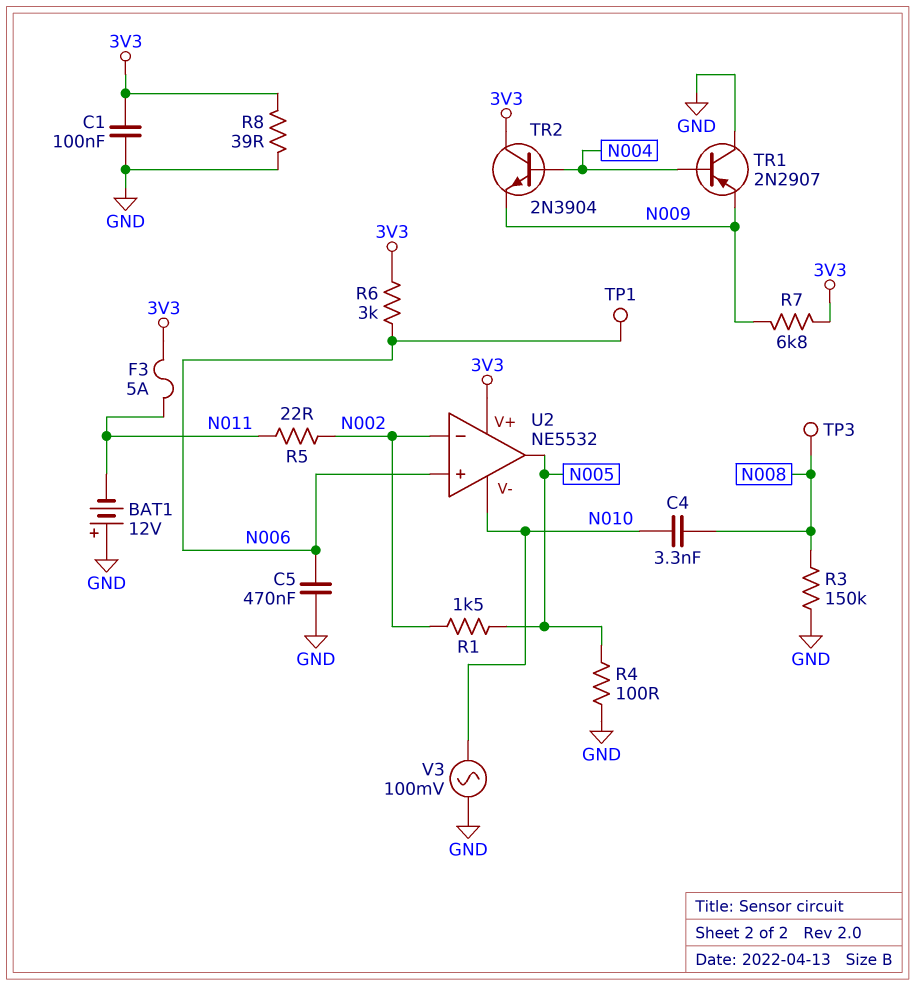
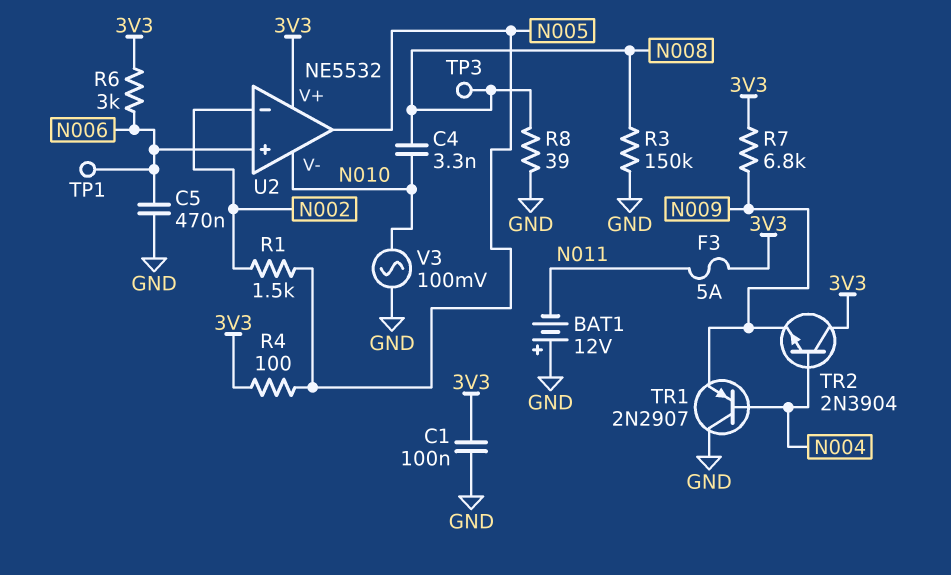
R4: 100 (GND, N005) -> 100 (3V3, N005)
R5: 22 (N002, N011) -> none
R8: 39 (3V3, GND) -> 39 (GND, N008)

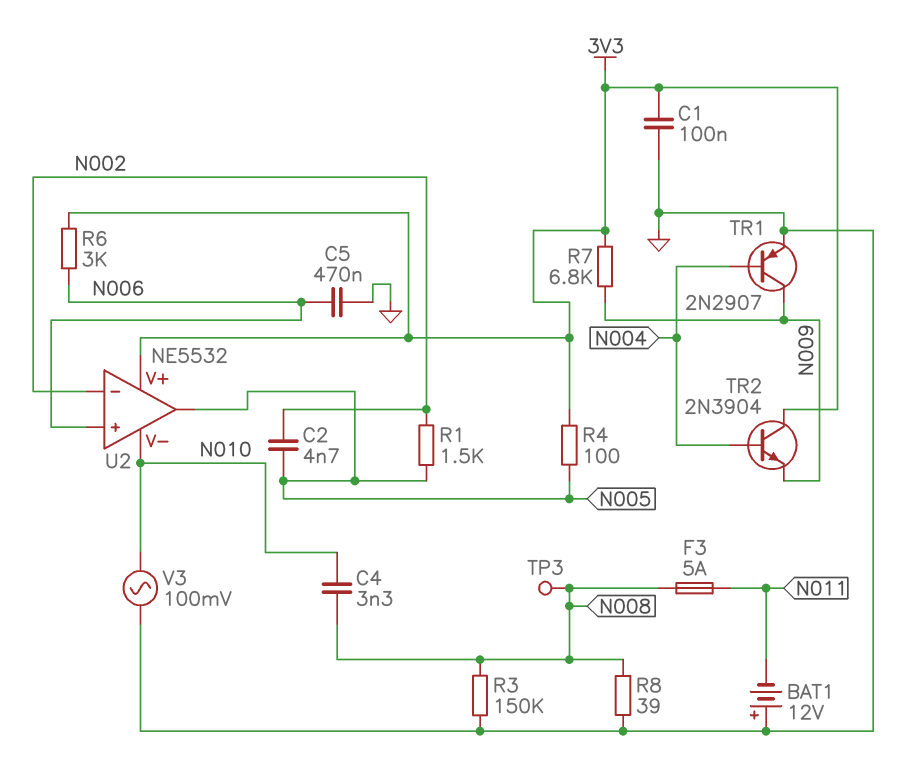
C2: none -> 4.7nF (N002, N005)
F3: 5A (3V3, N011) -> 5A (N008, N011)
TP1: test point (N006) -> none
TR1: PNP 2N2907 (B N004, C GND, E N009) -> PNP 2N2907 (B N004, C N009, E GND)

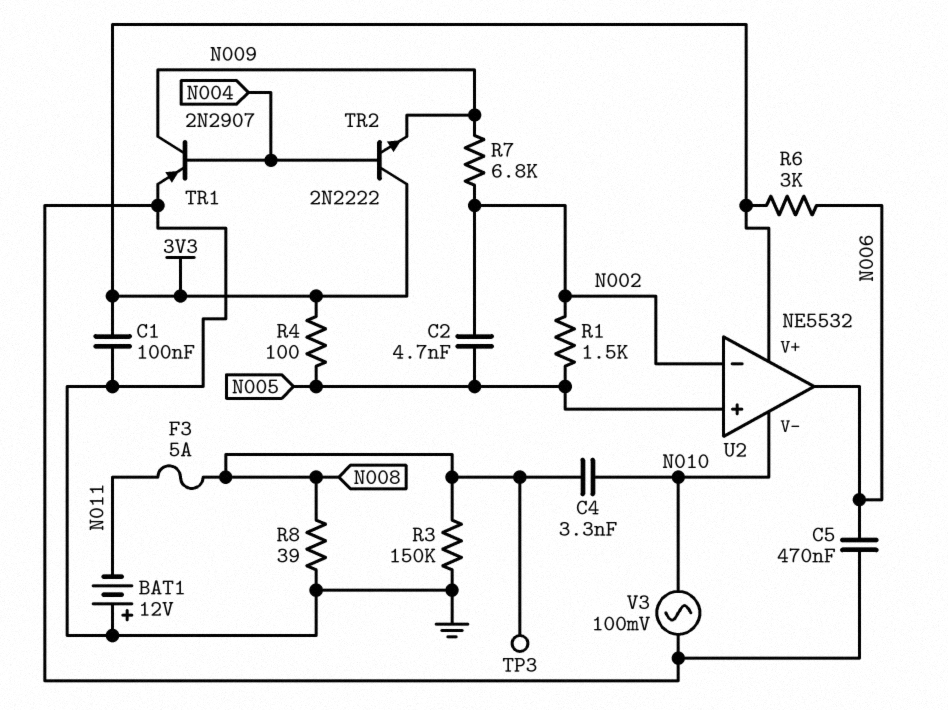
R7: 6.8k (3V3, N009) -> 6.8k (N002, N009)
TR2: NPN 2N3904 (B N004, C 3V3, E N009) -> NPN 2N2222 (B N004, C 3V3, E N009)
U2 pin in+: N006 -> N005
U2 pin out: N005 -> N006

